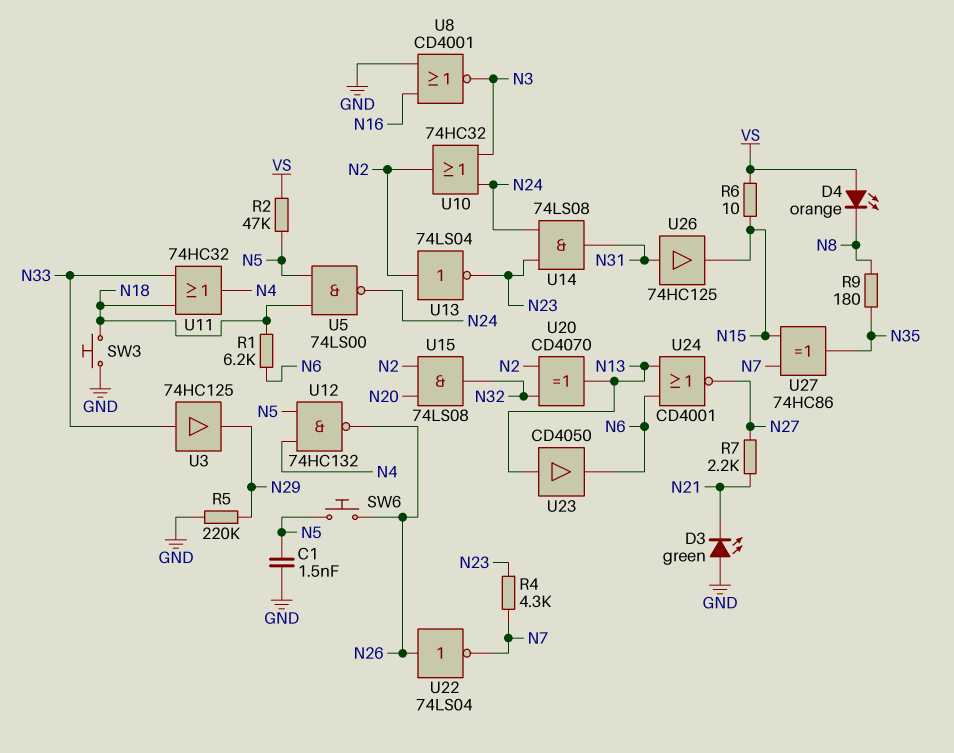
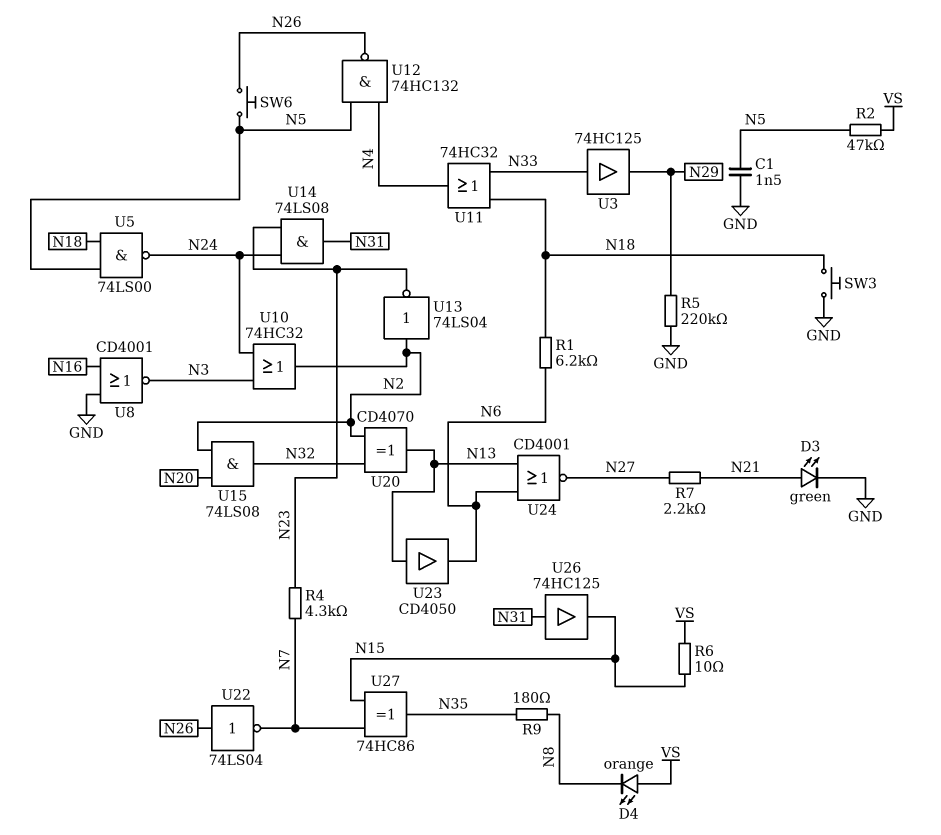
D3: LED green (A GND, K N21) -> LED green (A N21, K GND)

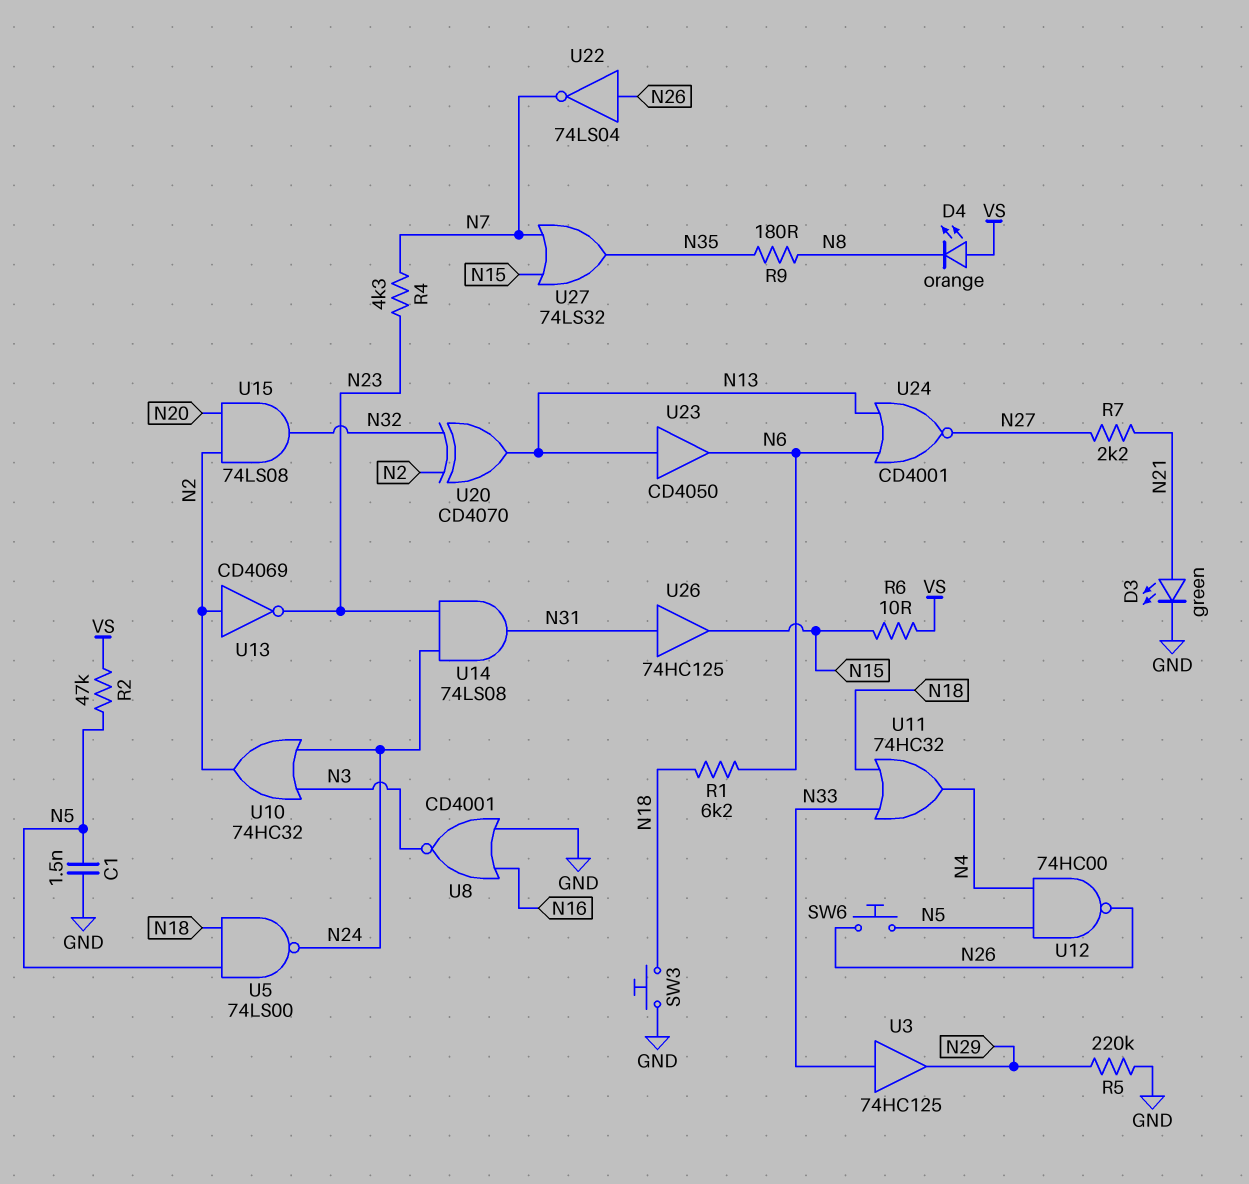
U12: NAND 74HC132 (in N4, in N5, out N26) -> NAND 74HC00 (in N4, in N5, out N26)
U13: NOT 74LS04 (in N2, out N23) -> NOT CD4069 (in N2, out N23)
U27: XOR 74HC86 (in N7, in N15, out N35) -> OR 74LS32 (in N7, in N15, out N35)

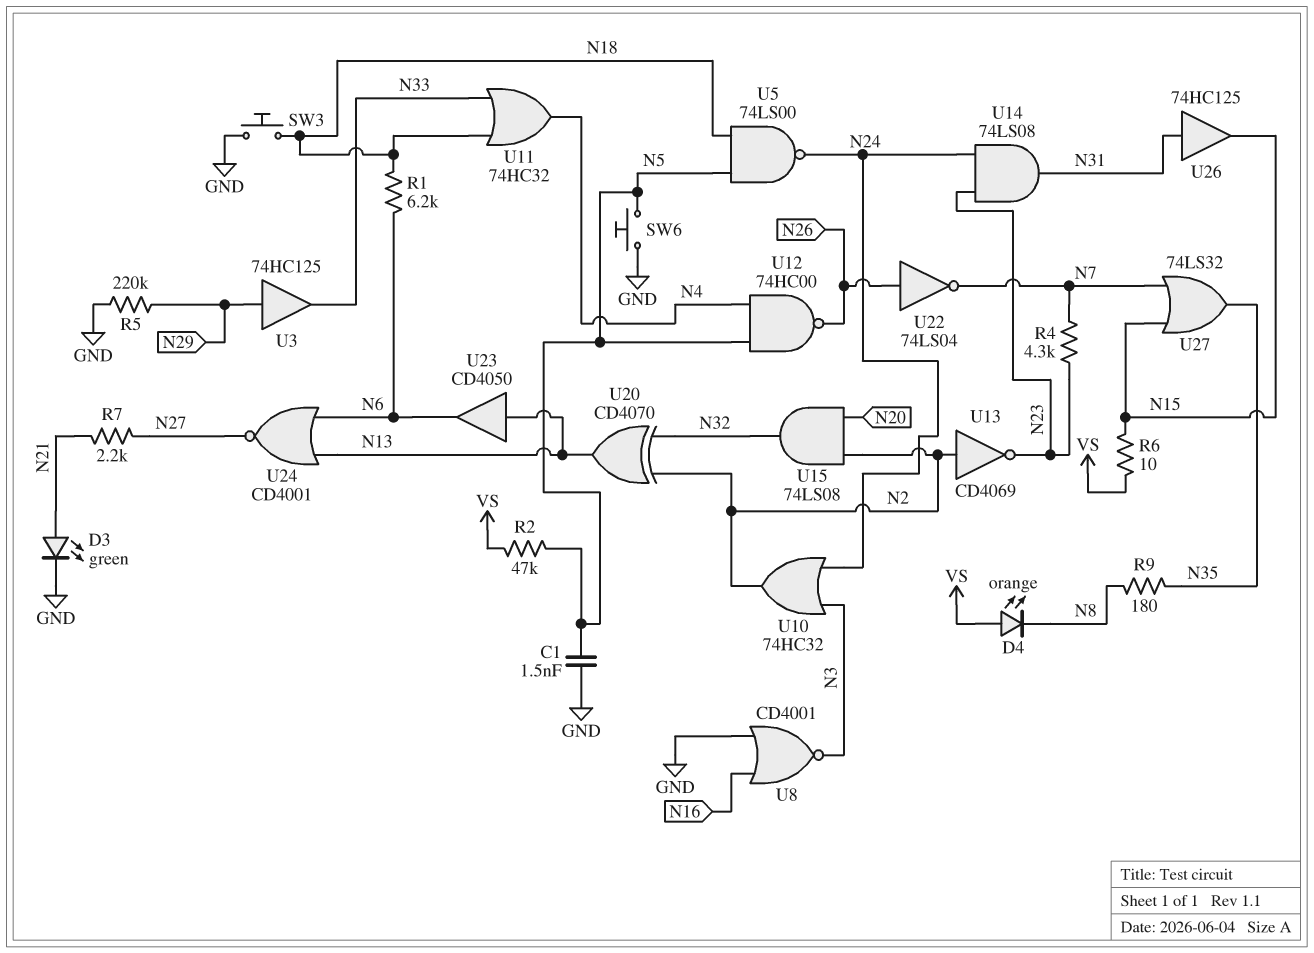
SW6: button (N5, N26) -> button (GND, N5)
U3: buffer 74HC125 (in N33, out N29) -> buffer 74HC125 (in N29, out N33)

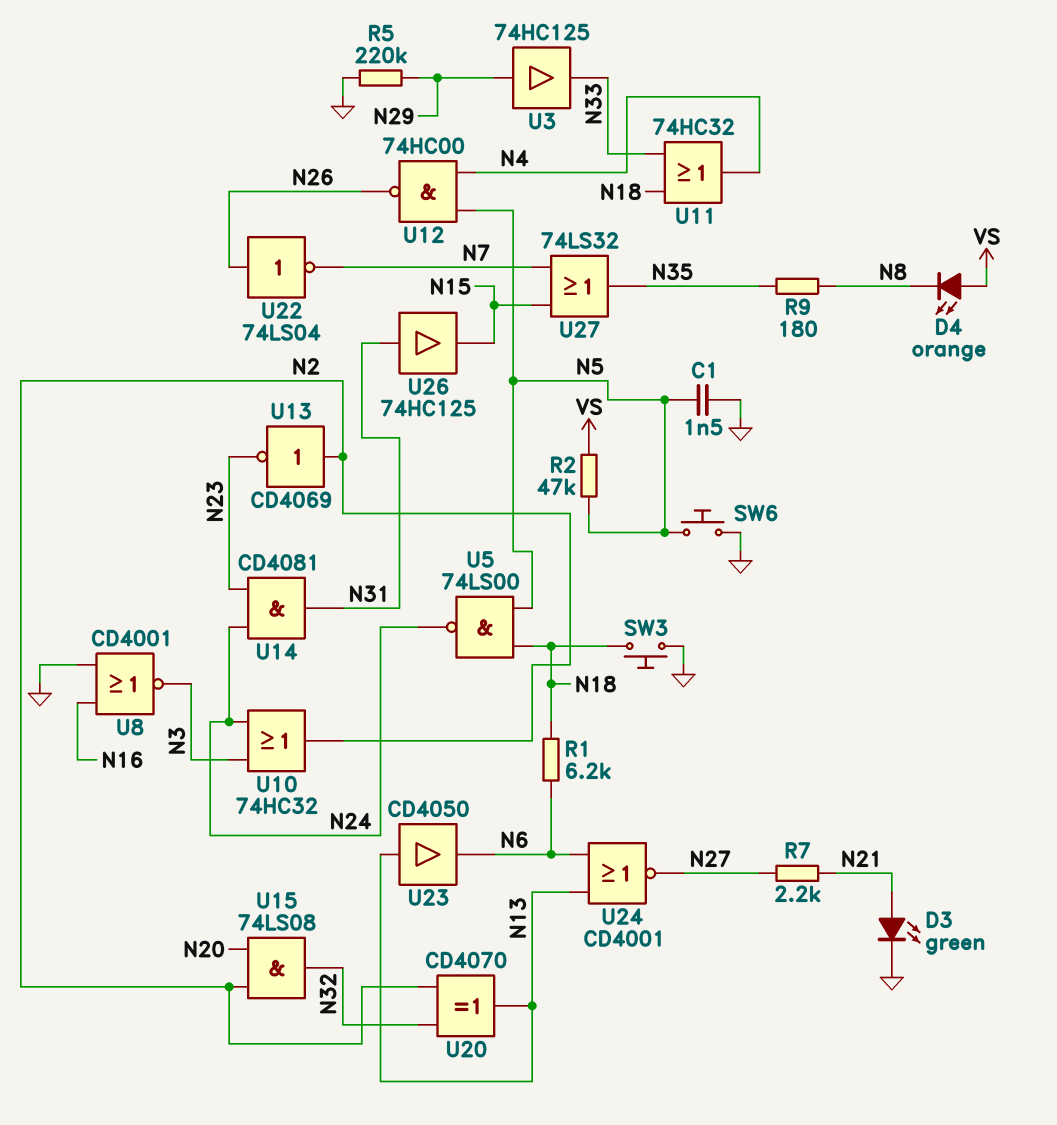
R4: 4.3k (N7, N23) -> none
R6: 10 (N15, VS) -> none
U14: AND 74LS08 (in N23, in N24, out N31) -> AND CD4081 (in N23, in N24, out N31)

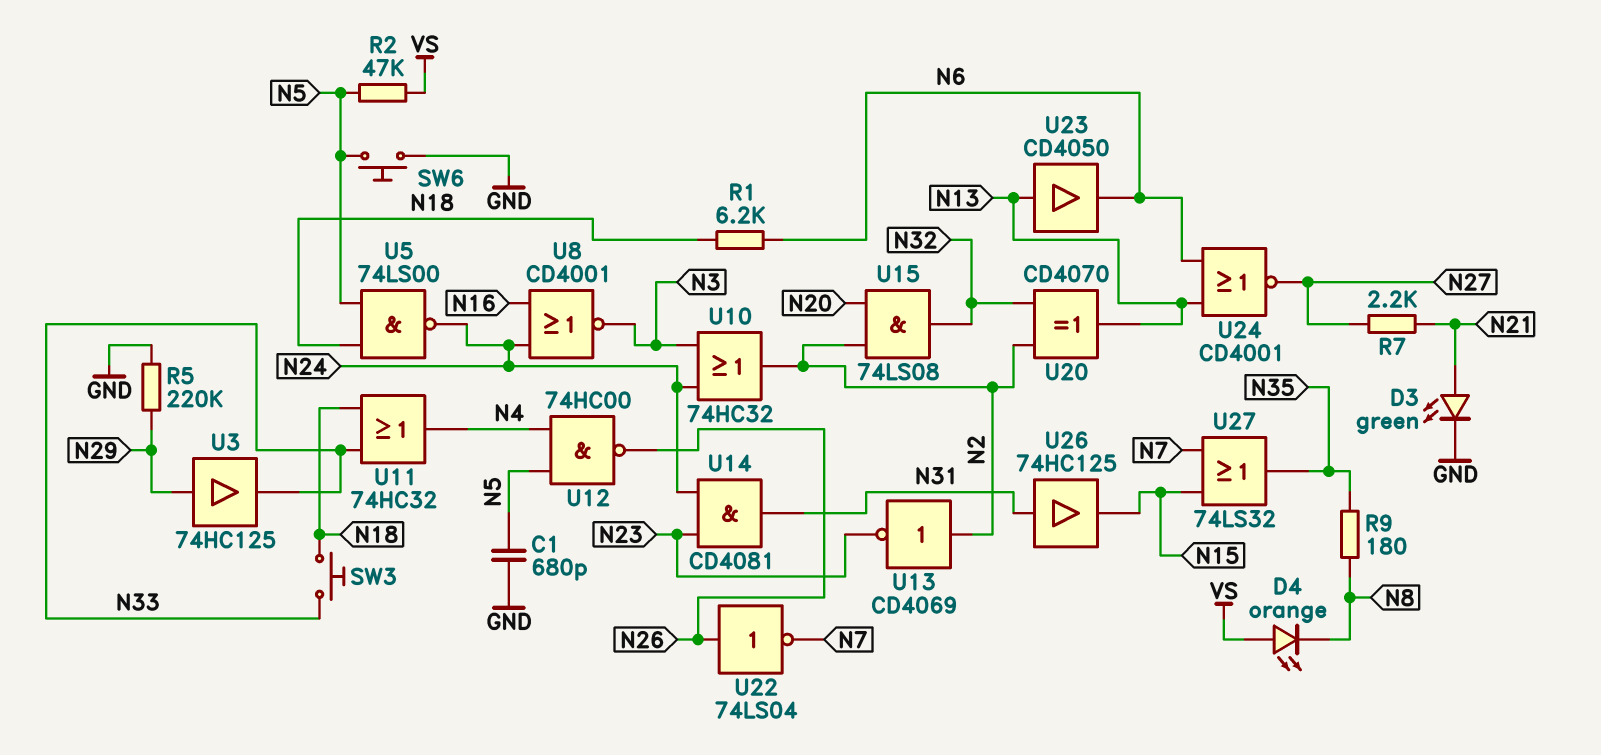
C1: 1.5nF (GND, N5) -> 680pF (GND, N5)
SW3: button (GND, N18) -> button (N18, N33)
U8: NOR CD4001 (in GND, in N16, out N3) -> NOR CD4001 (in N16, in N24, out N3)

